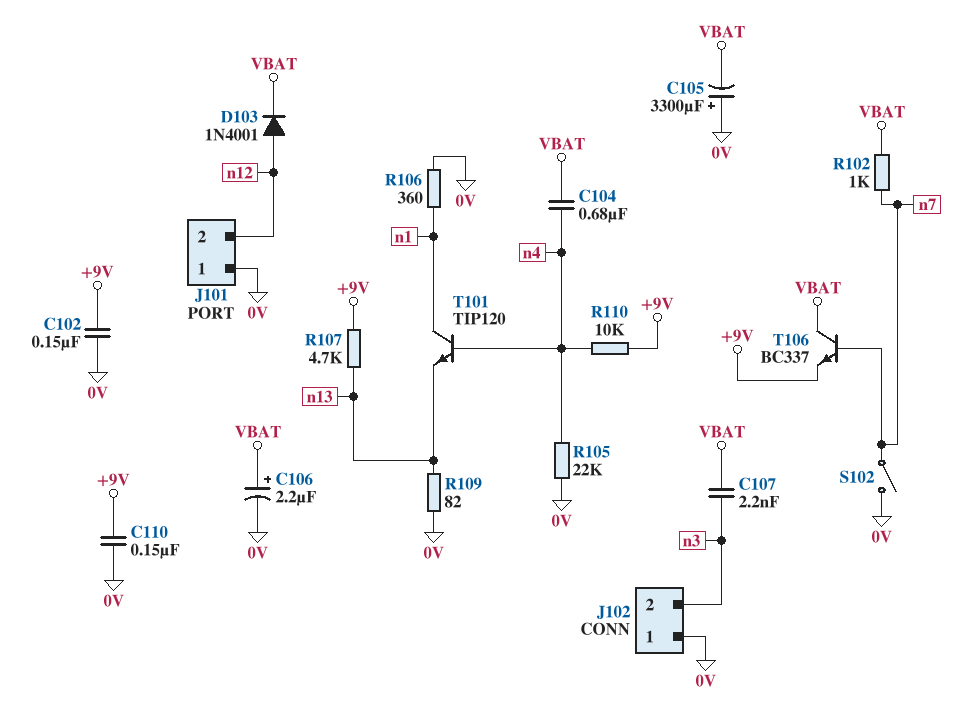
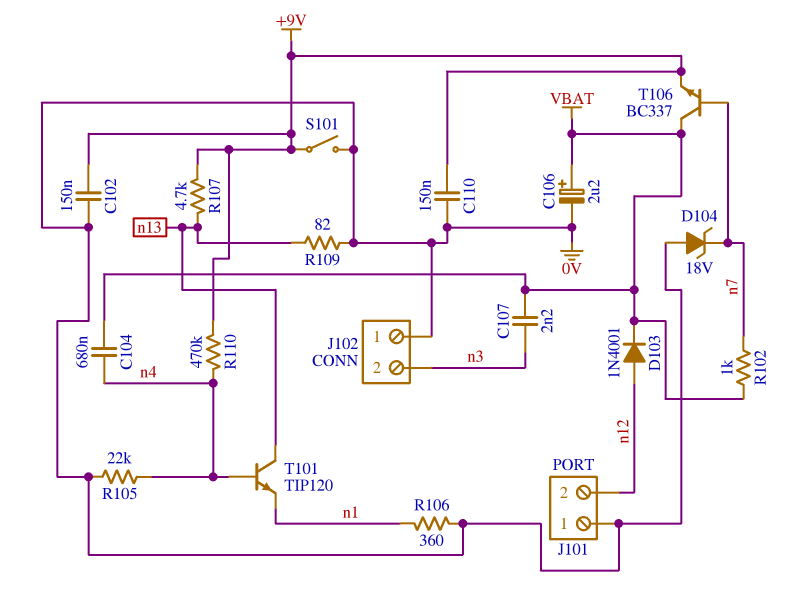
C105: 3300uF (plus 0V, minus VBAT) -> none
D104: none -> zener 18V (A 0V, K n7)
R110: 10k (+9V, n4) -> 470k (+9V, n4)
S101: none -> switch (+9V, 0V)
S102: switch (0V, n7) -> none
T101: NPN TIP120 (B n4, C n1, E n13) -> NPN TIP120 (B n4, C n13, E n1)

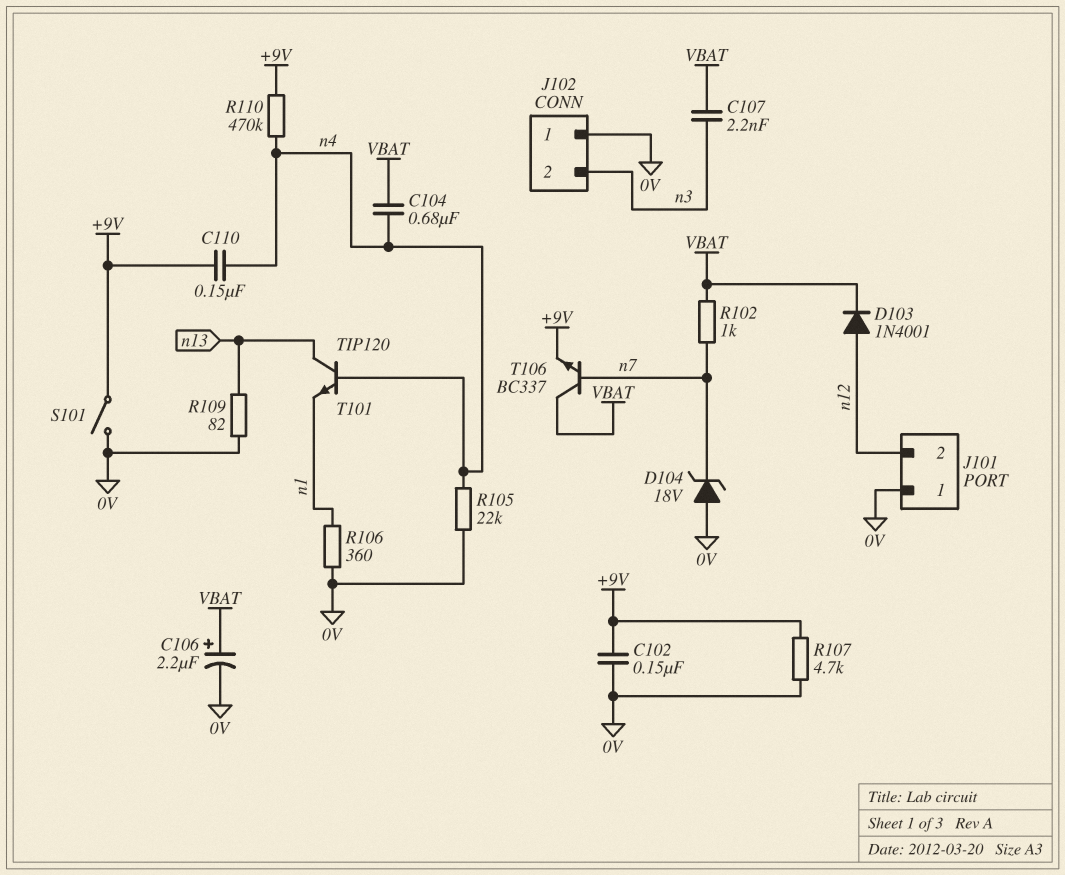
C110: 150nF (+9V, 0V) -> 150nF (+9V, n4)
R107: 4.7k (+9V, n13) -> 4.7k (+9V, 0V)

